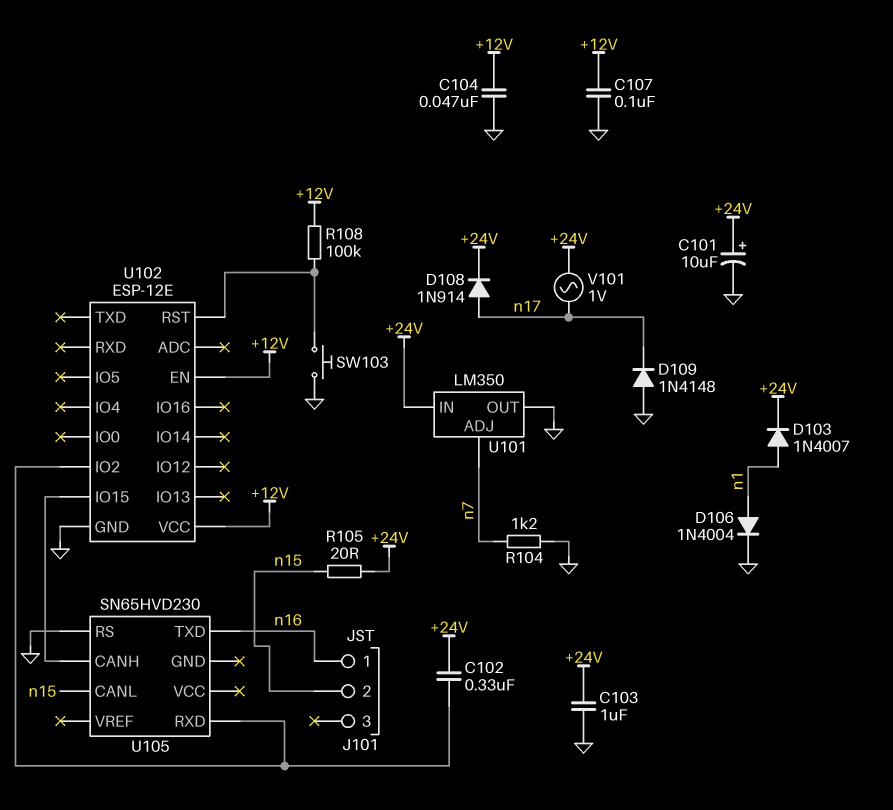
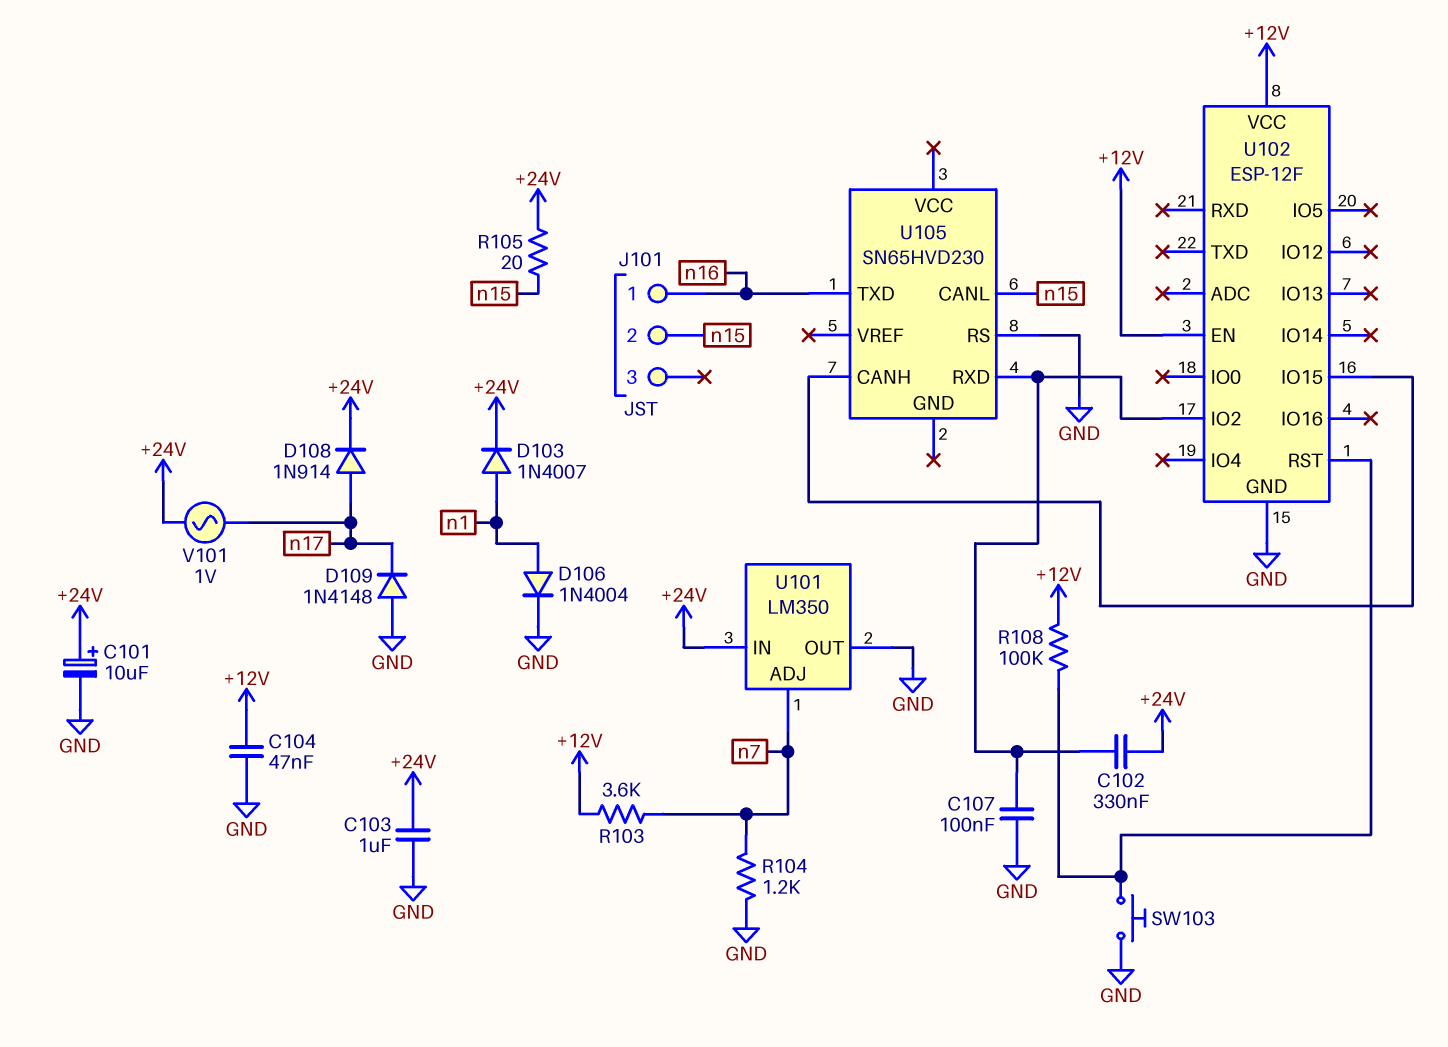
C107: 100nF (+12V, GND) -> 100nF (GND, U102/IO2)
R103: none -> 3.6k (+12V, n7)
U102: ESP-12E -> ESP-12F

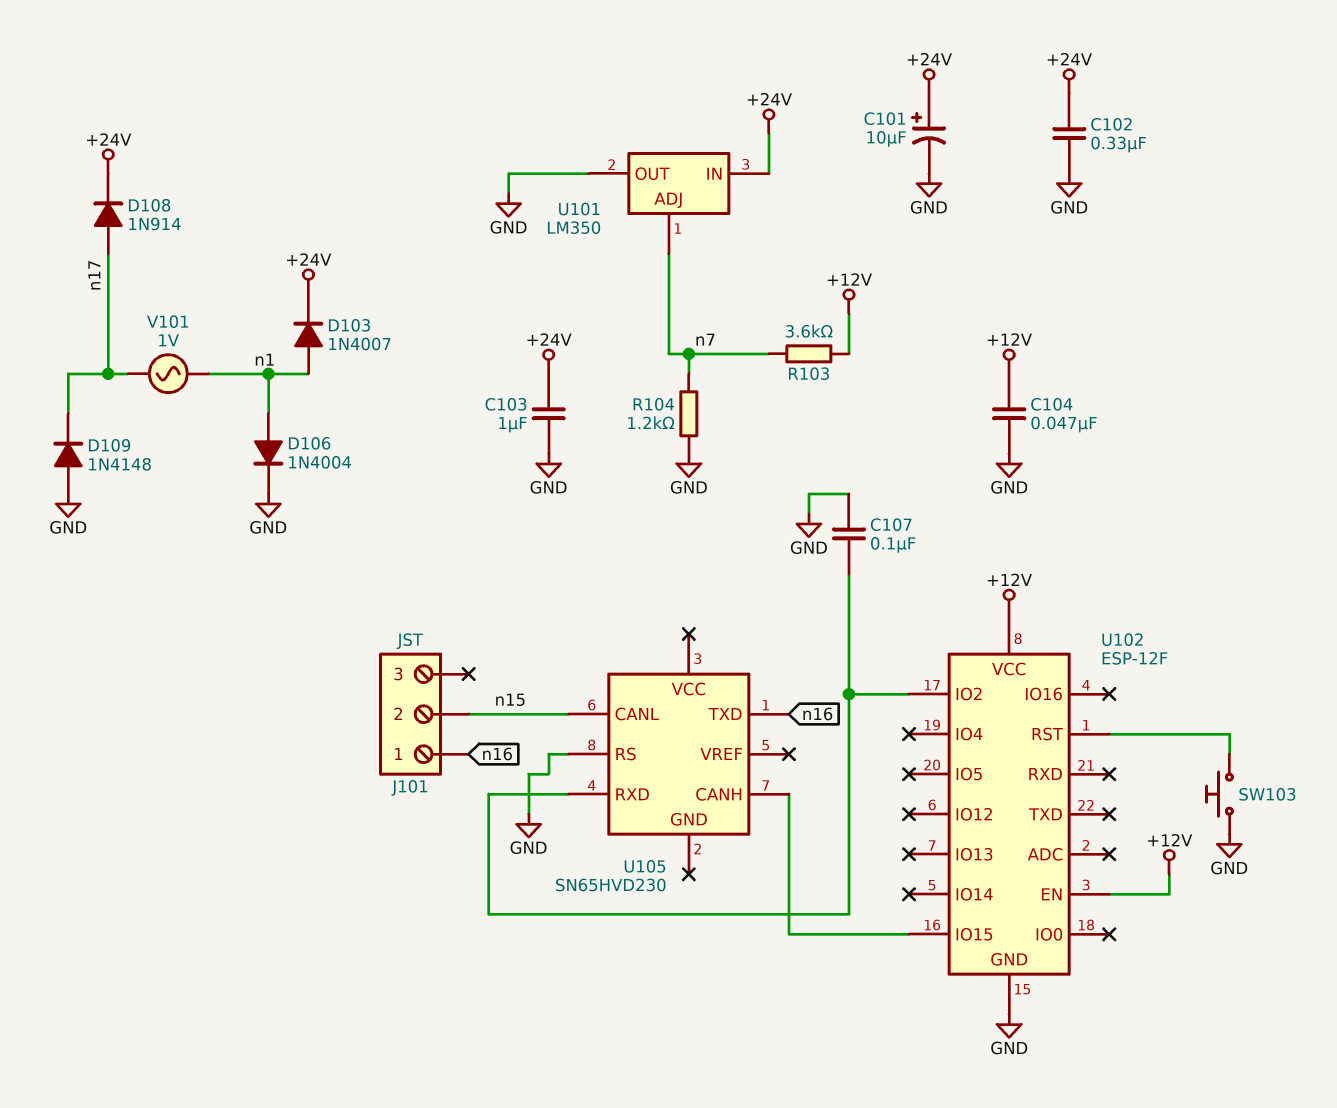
C102: 330nF (+24V, U102/IO2) -> 330nF (+24V, GND)
R105: 20 (+24V, n15) -> none
R108: 100k (+12V, U102/RST) -> none
V101: AC 1V (+24V, n17) -> AC 1V (n1, n17)

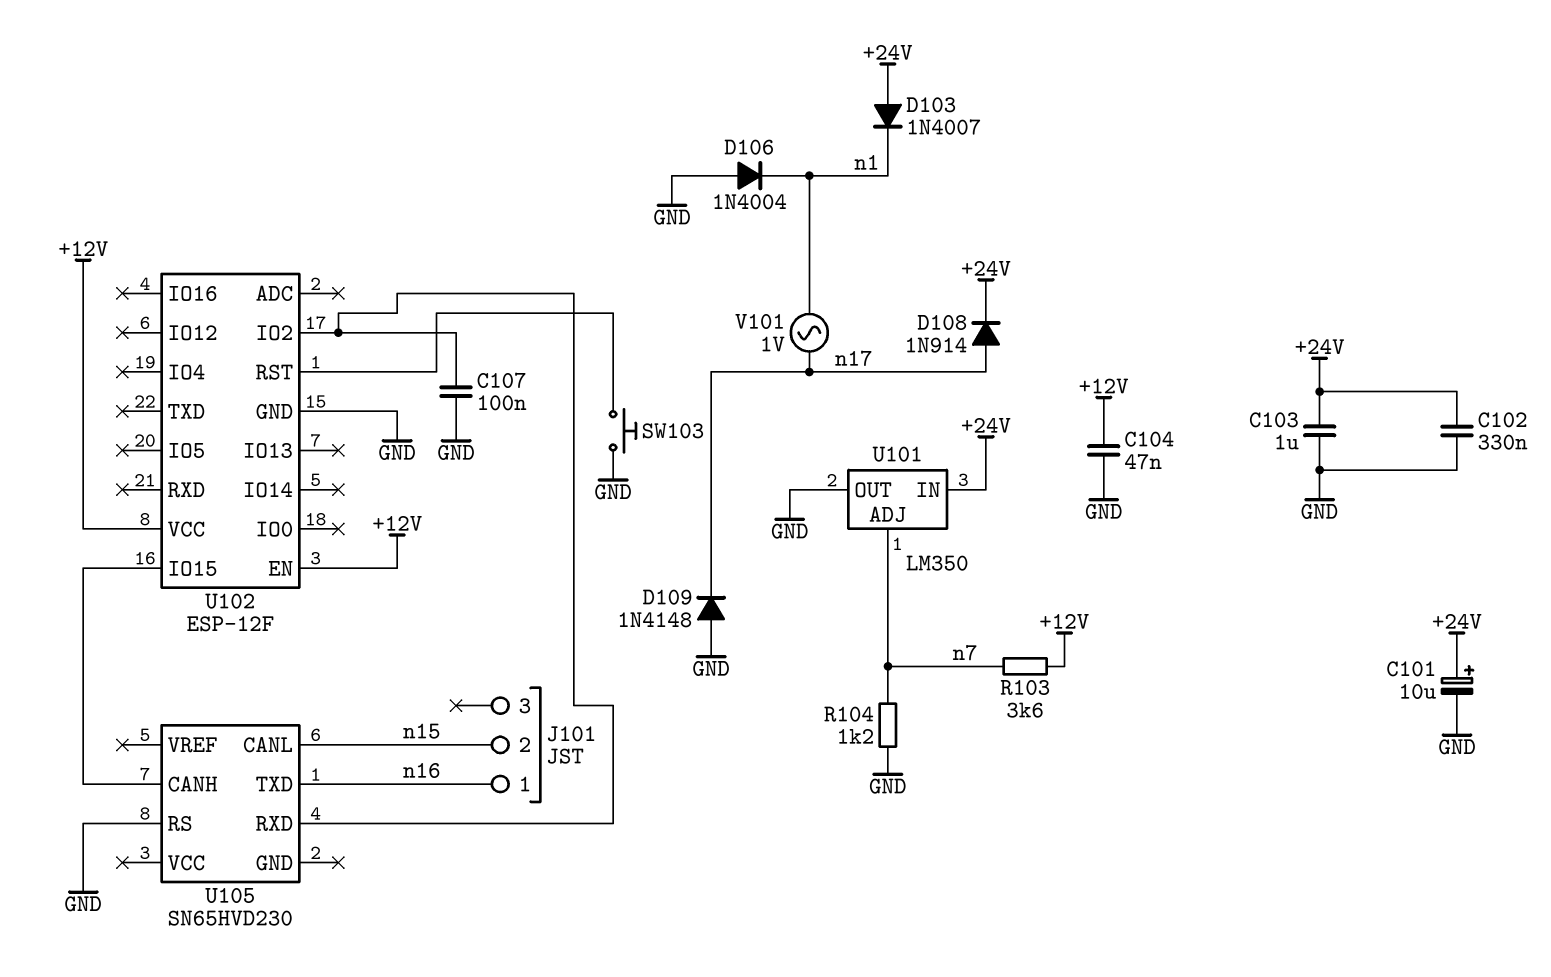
D103: diode 1N4007 (A n1, K +24V) -> diode 1N4007 (A +24V, K n1)
D106: diode 1N4004 (A n1, K GND) -> diode 1N4004 (A GND, K n1)

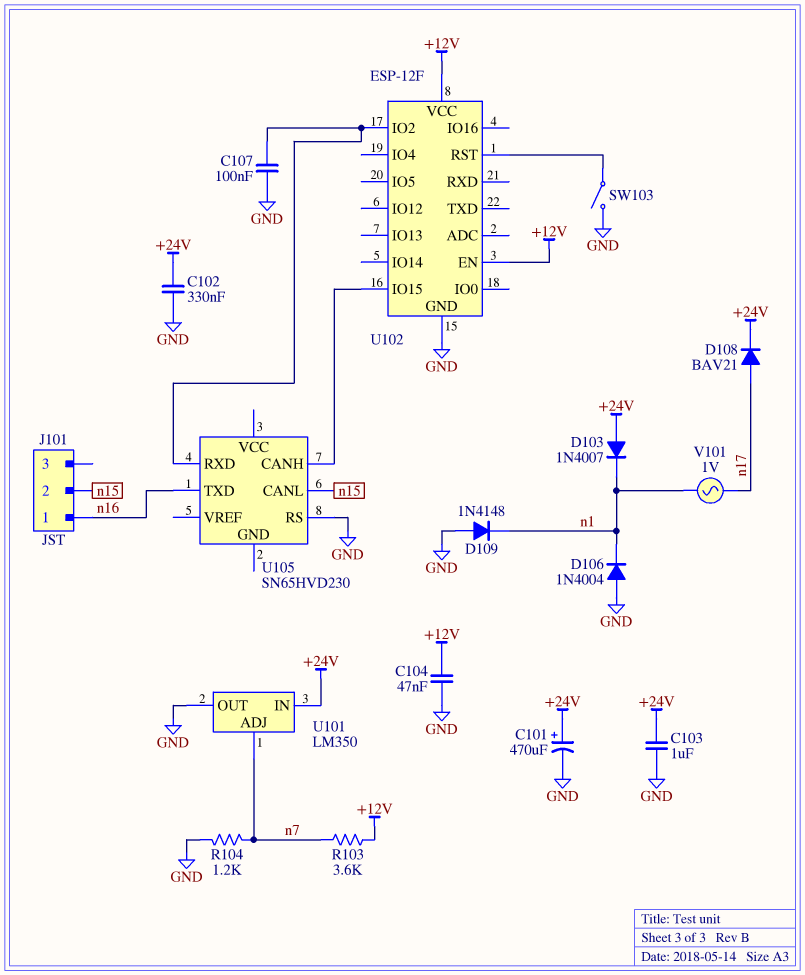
C101: 10uF (plus +24V, minus GND) -> 470uF (plus +24V, minus GND)
D108: diode 1N914 (A n17, K +24V) -> diode BAV21 (A n17, K +24V)
D109: diode 1N4148 (A GND, K n17) -> diode 1N4148 (A GND, K n1)
SW103: button (GND, U102/RST) -> switch (GND, U102/RST)

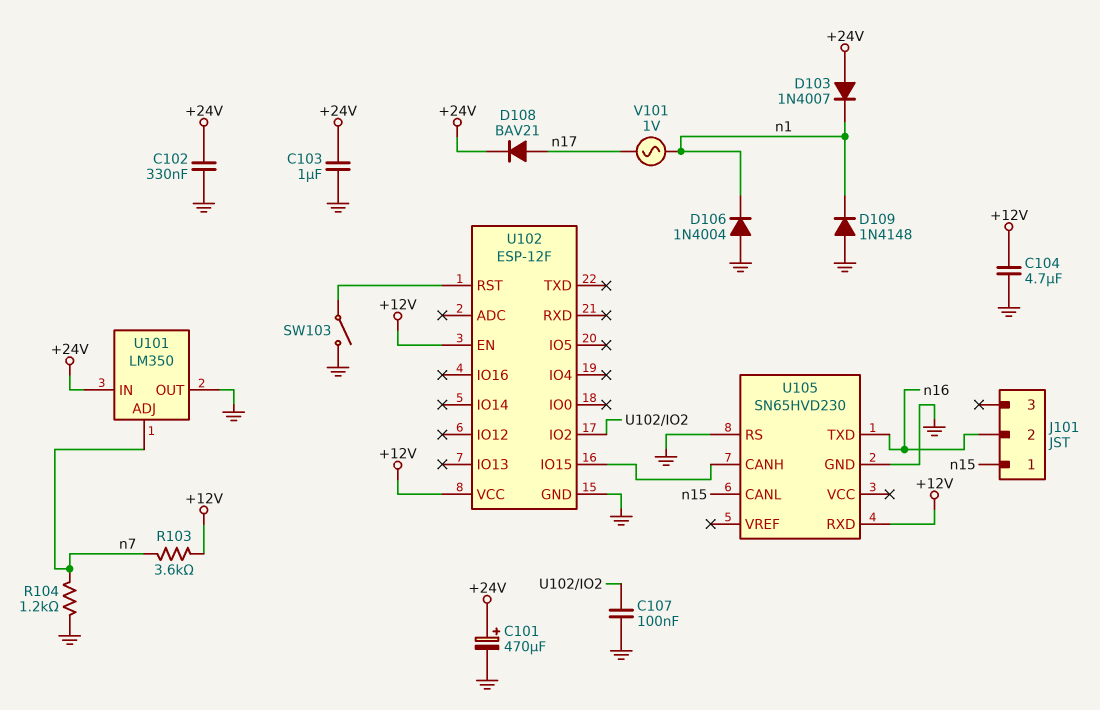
C104: 47nF (+12V, GND) -> 4.7uF (+12V, GND)
J101 pin 1: n16 -> n15
J101 pin 2: n15 -> n16
U105 pin GND: none -> GND
U105 pin RXD: U102/IO2 -> +12V

